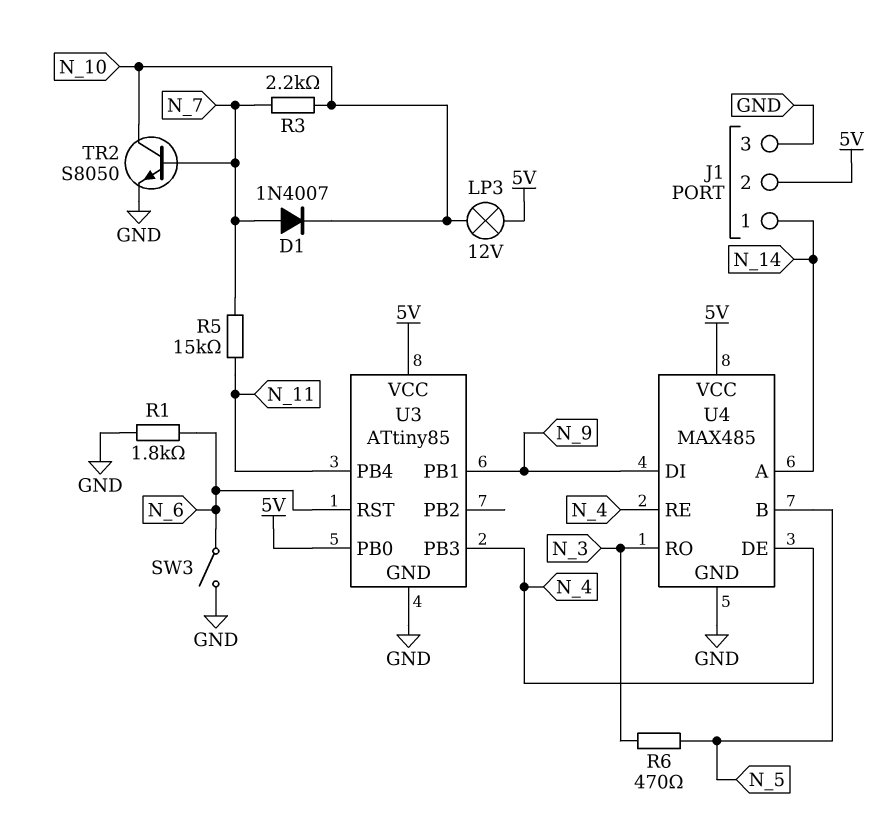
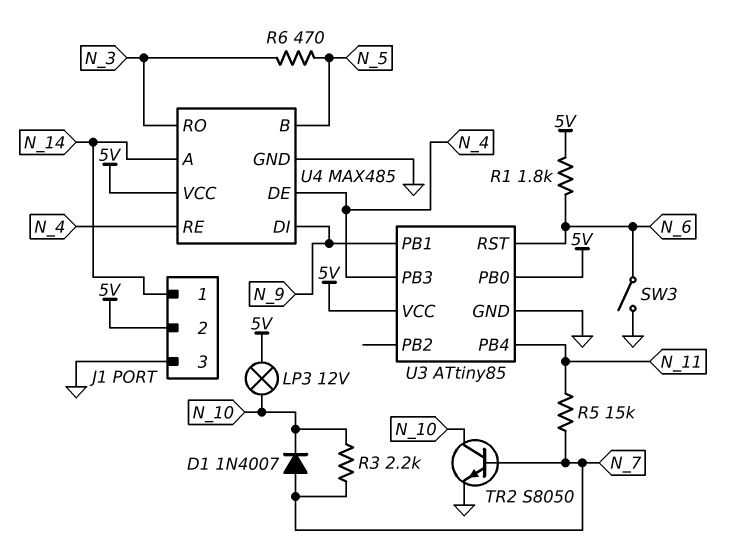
R1: 1.8k (GND, N_6) -> 1.8k (5V, N_6)

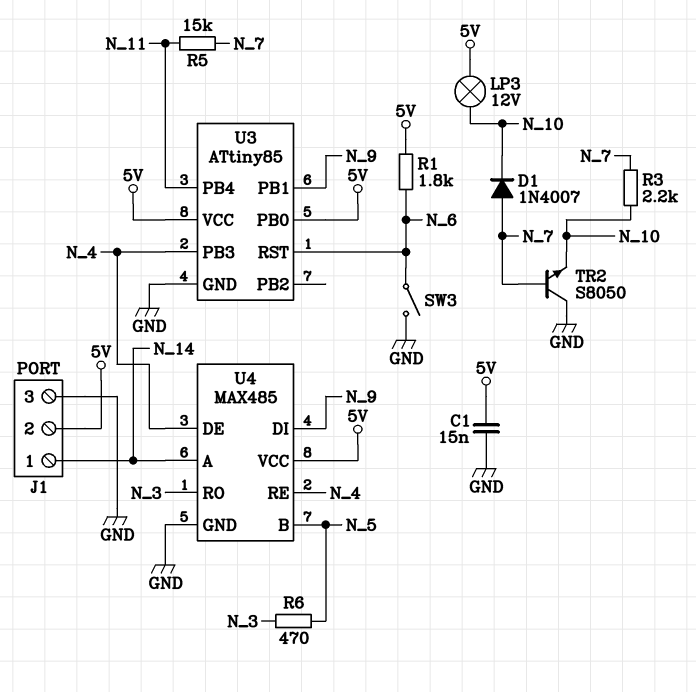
C1: none -> 15nF (5V, GND)
TR2: NPN S8050 (B N_7, C N_10, E GND) -> NPN S8050 (B N_7, C GND, E N_10)

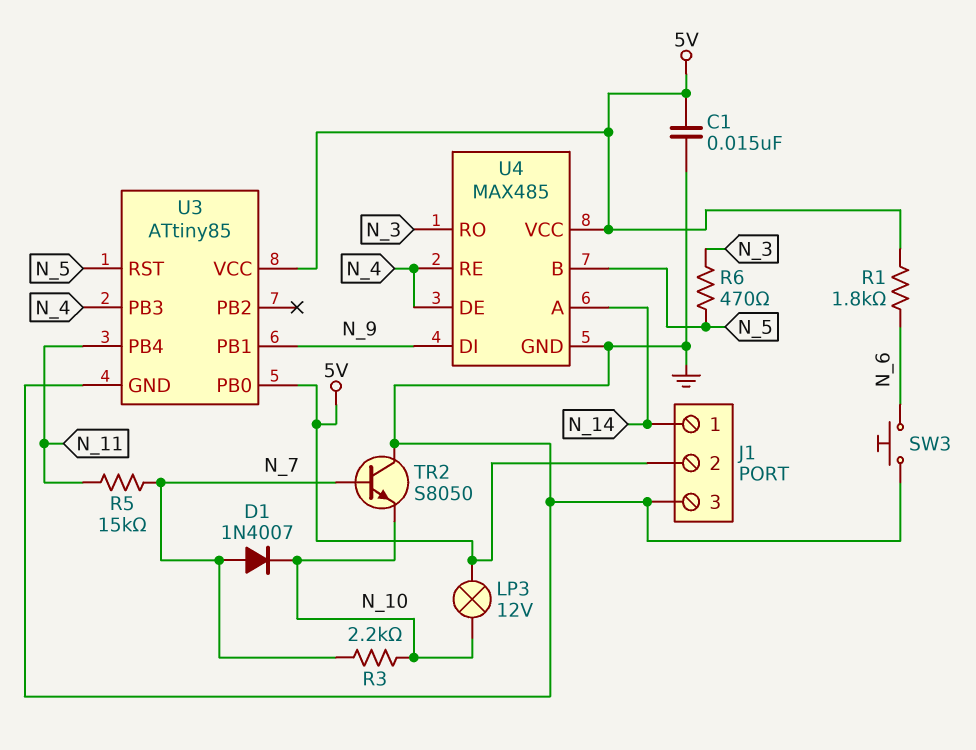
SW3: switch (GND, N_6) -> button (GND, N_6)
U3 pin RST: N_6 -> N_5

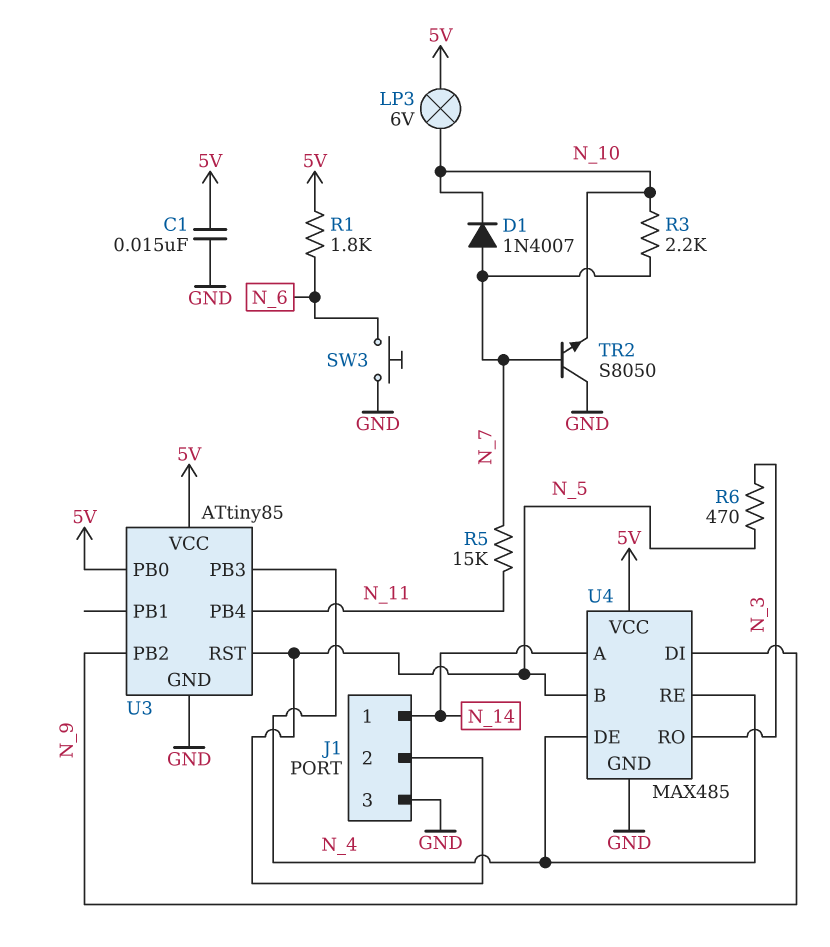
J1 pin 2: 5V -> N_5
LP3: lamp 12V (5V, N_10) -> lamp 6V (5V, N_10)
U3 pin PB1: N_9 -> none
U3 pin PB2: none -> N_9

